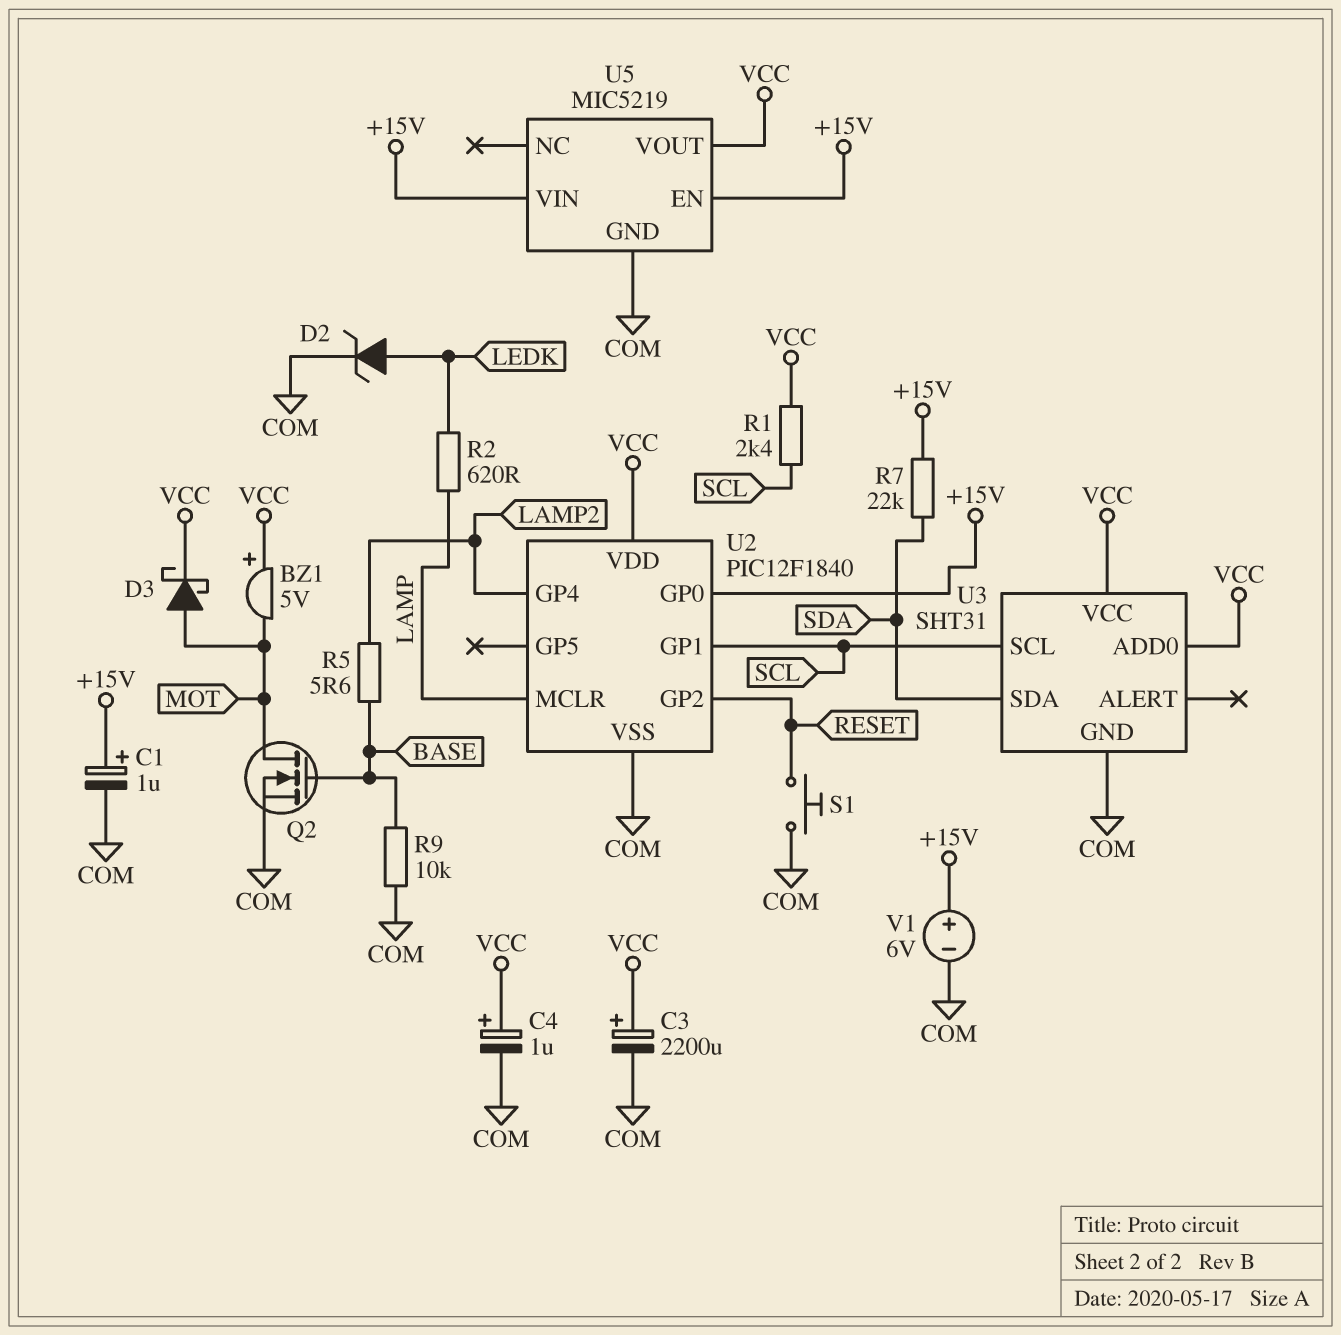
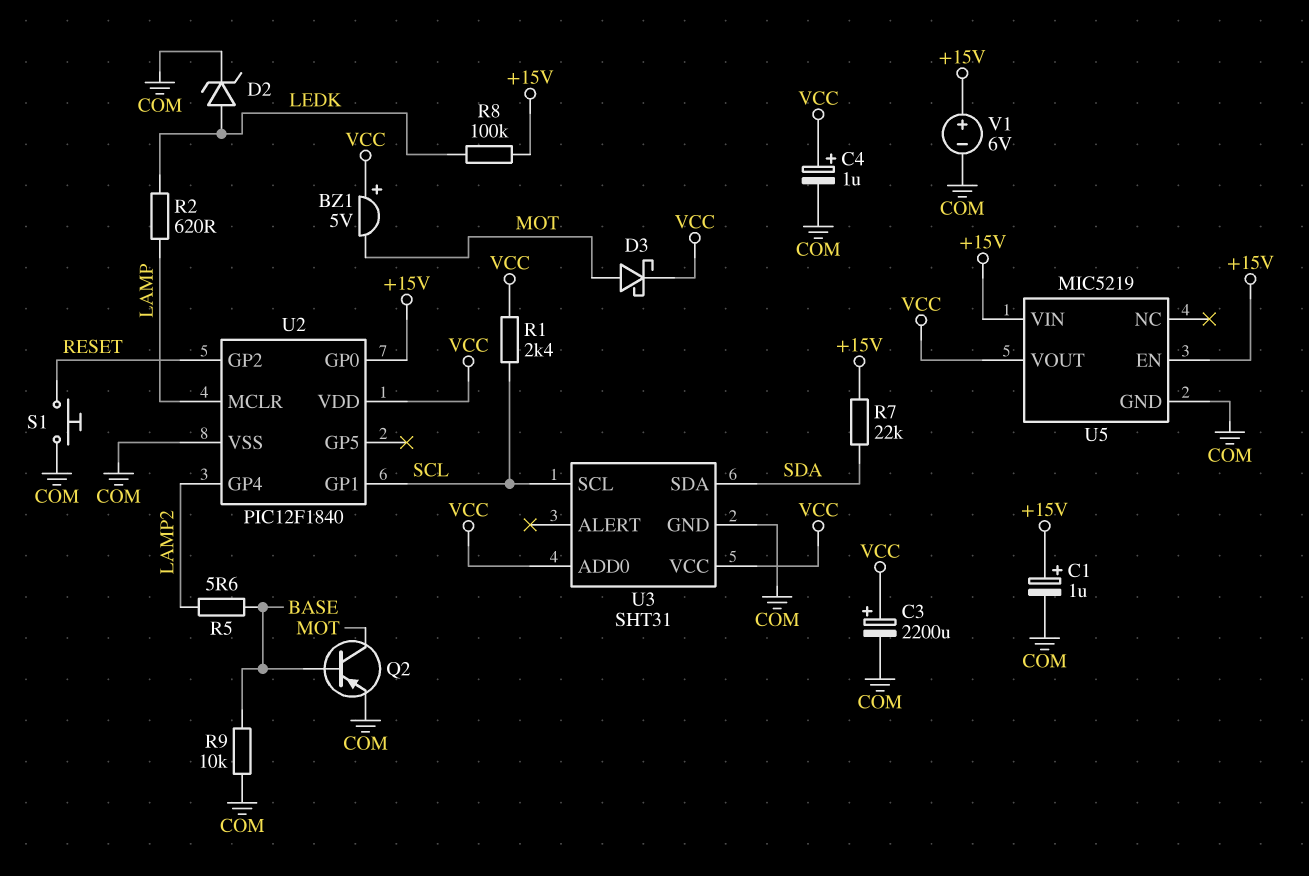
Q2: NMOS (G BASE, D MOT, S COM) -> PNP (B BASE, C MOT, E COM)
R8: none -> 100k (+15V, LEDK)

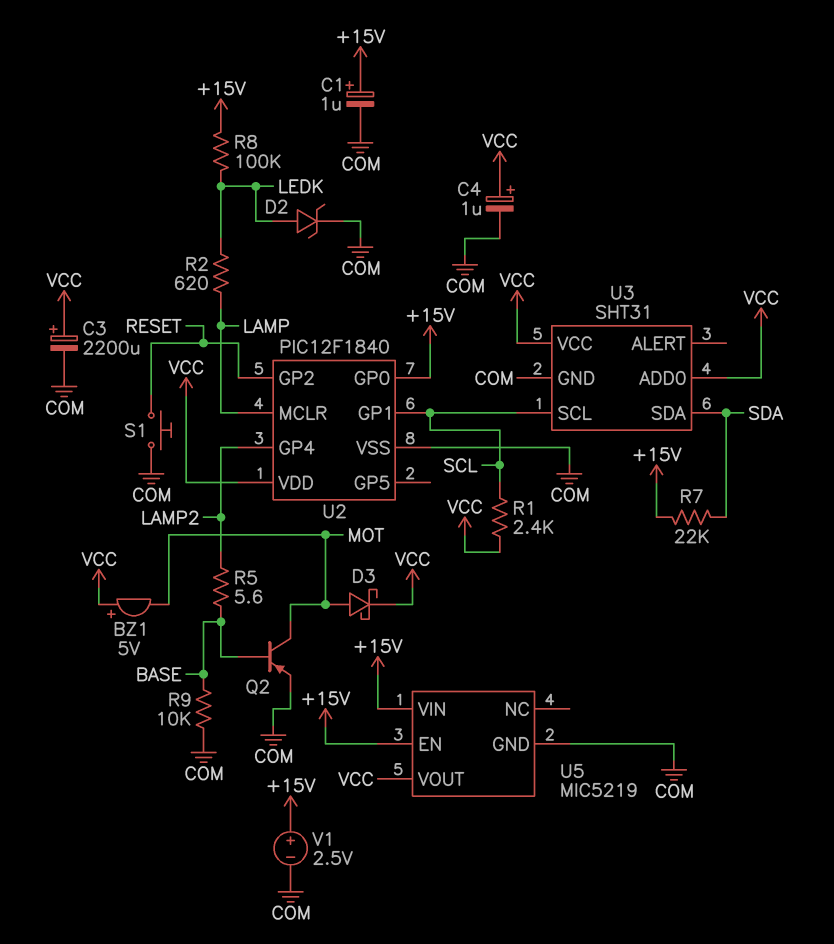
V1: 6V (plus +15V, minus COM) -> 2.5V (plus +15V, minus COM)

